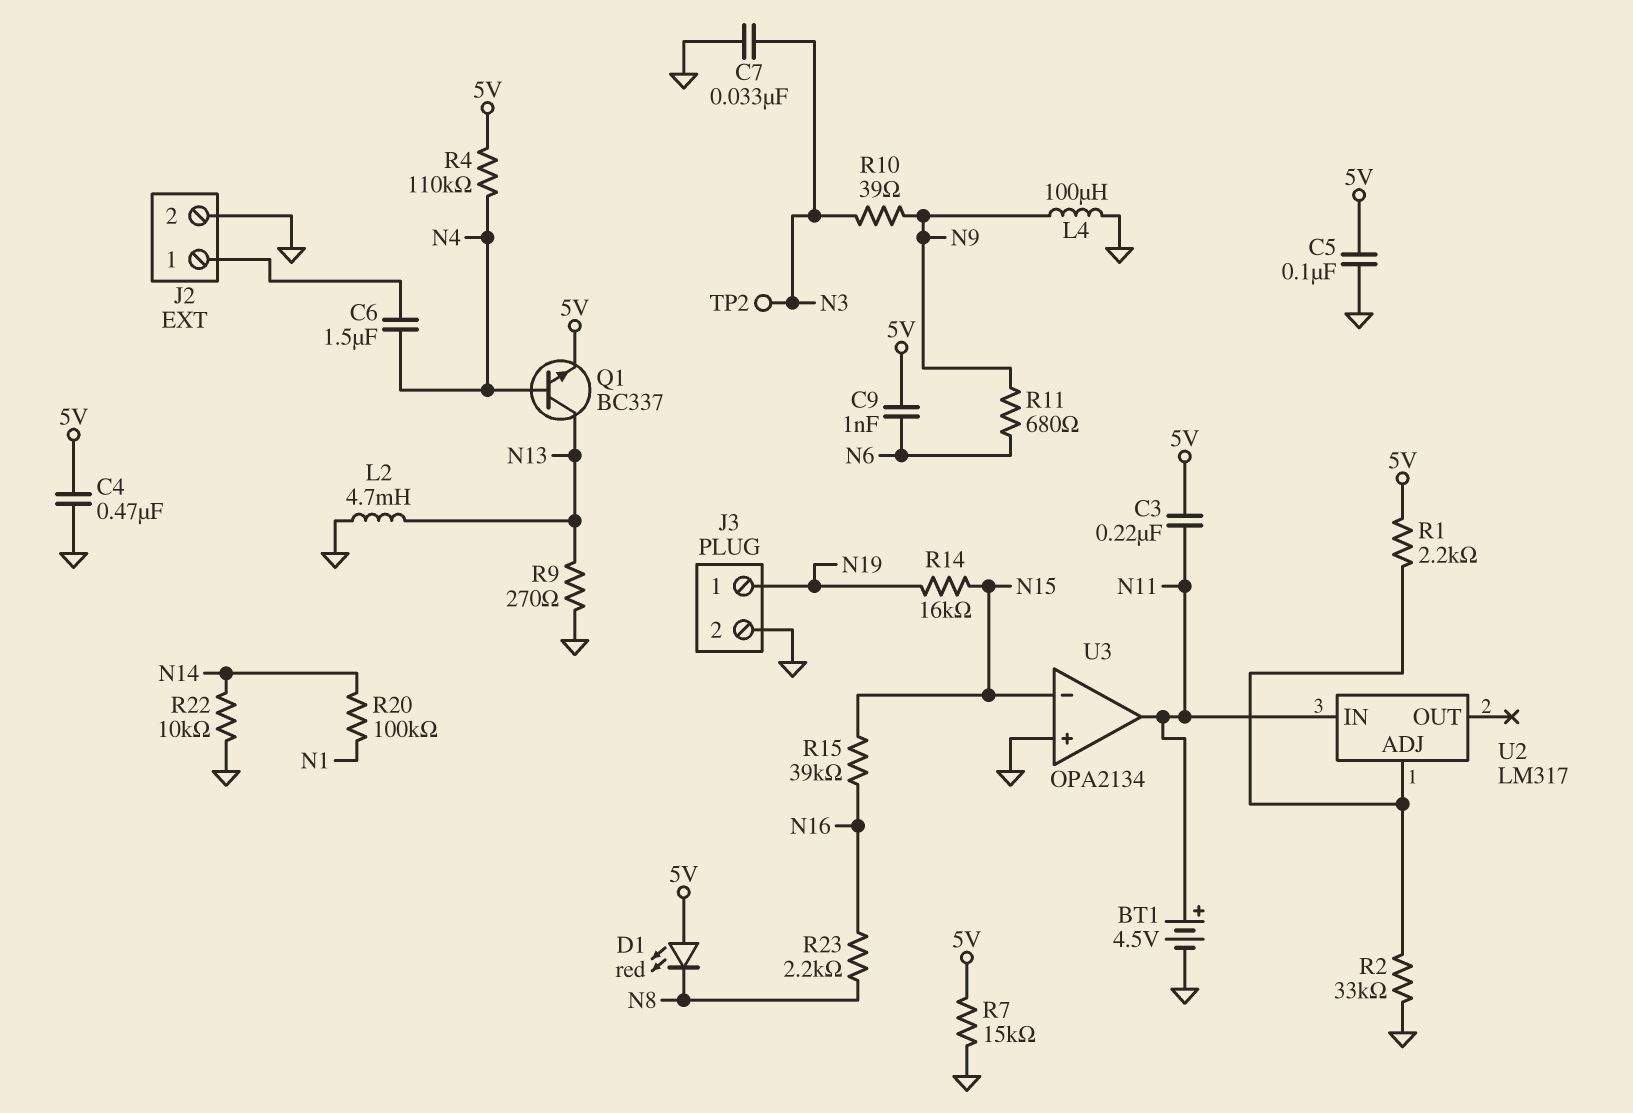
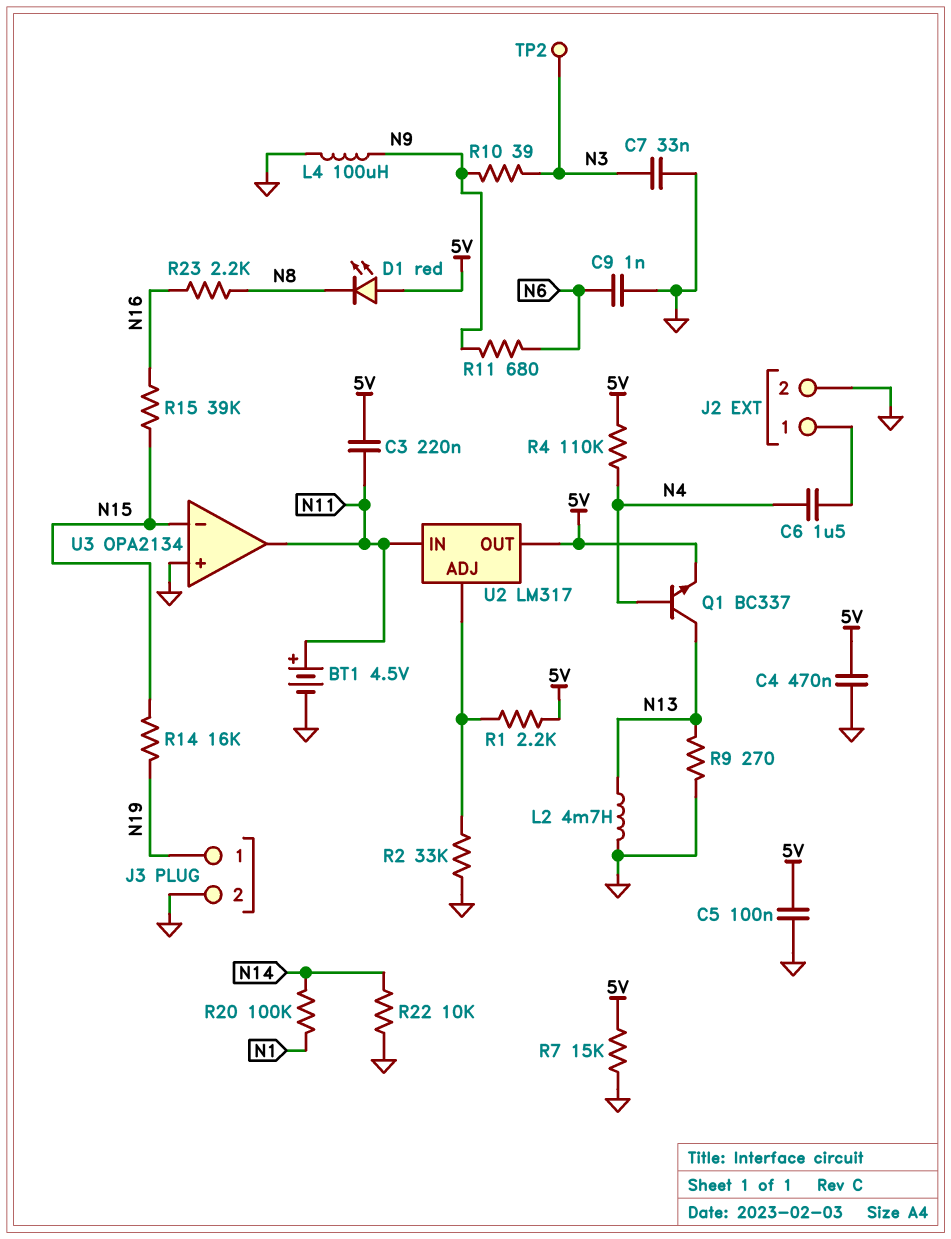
C9: 1nF (5V, N6) -> 1nF (GND, N6)
U2 pin OUT: none -> 5V

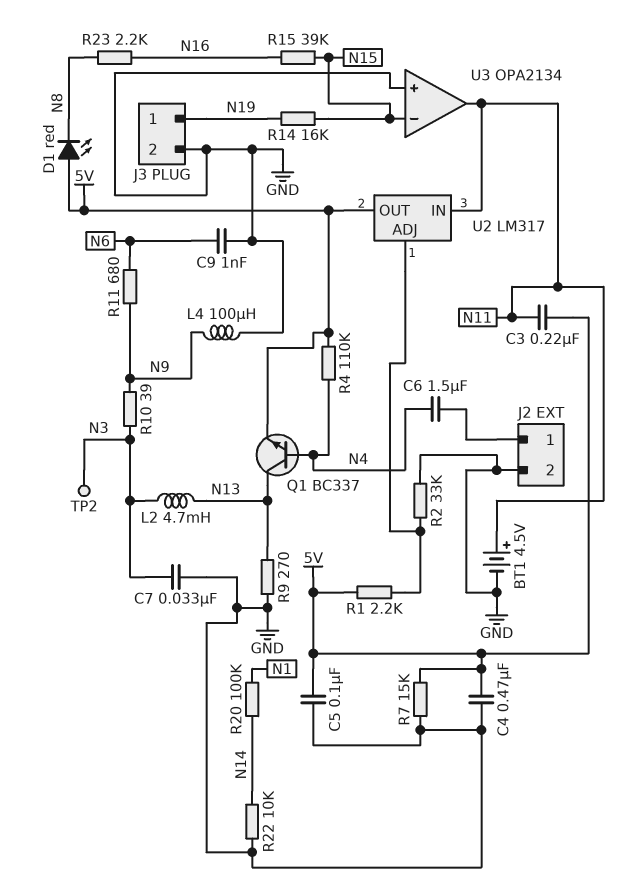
L2: 4.7mH (GND, N13) -> 4.7mH (N3, N13)

